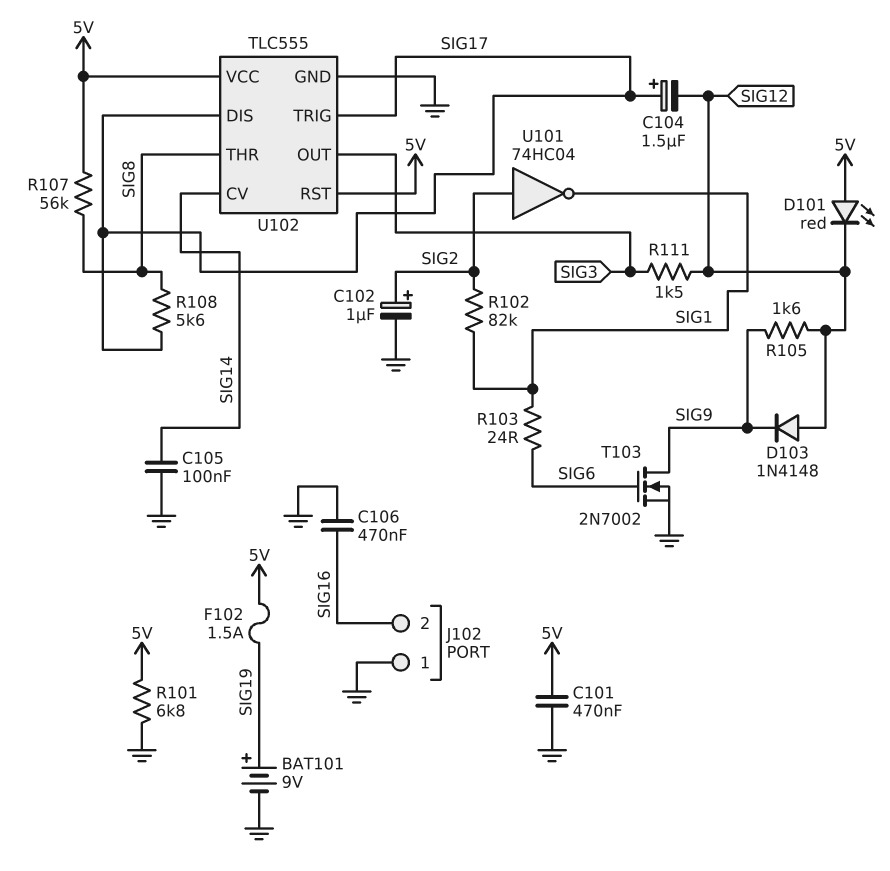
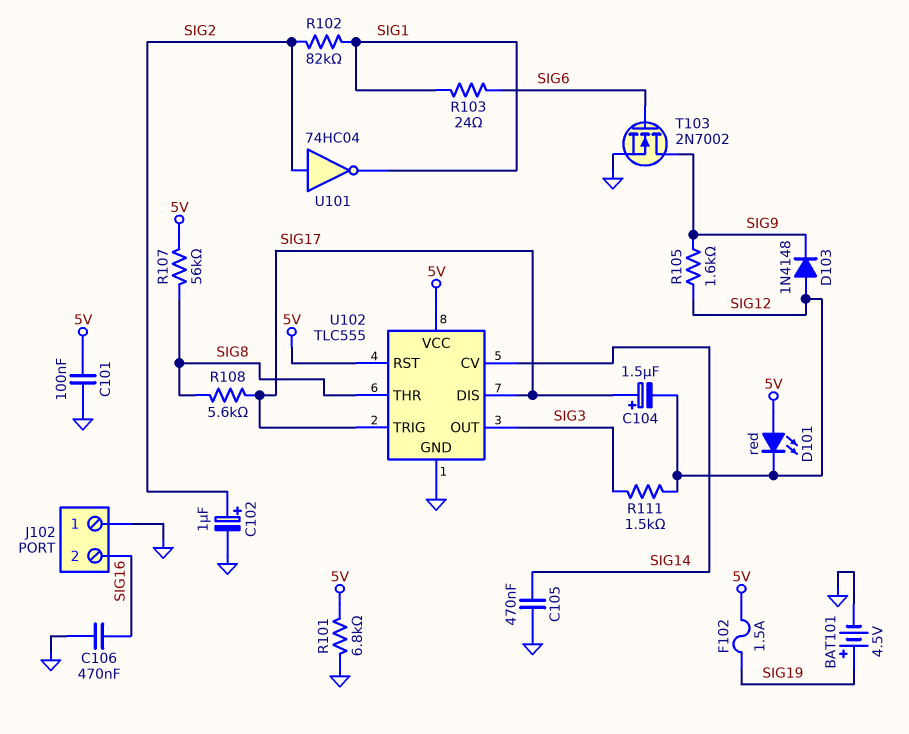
BAT101: 9V (plus SIG19, minus GND) -> 4.5V (plus SIG19, minus GND)
C101: 470nF (5V, GND) -> 100nF (5V, GND)
C105: 100nF (GND, SIG14) -> 470nF (GND, SIG14)

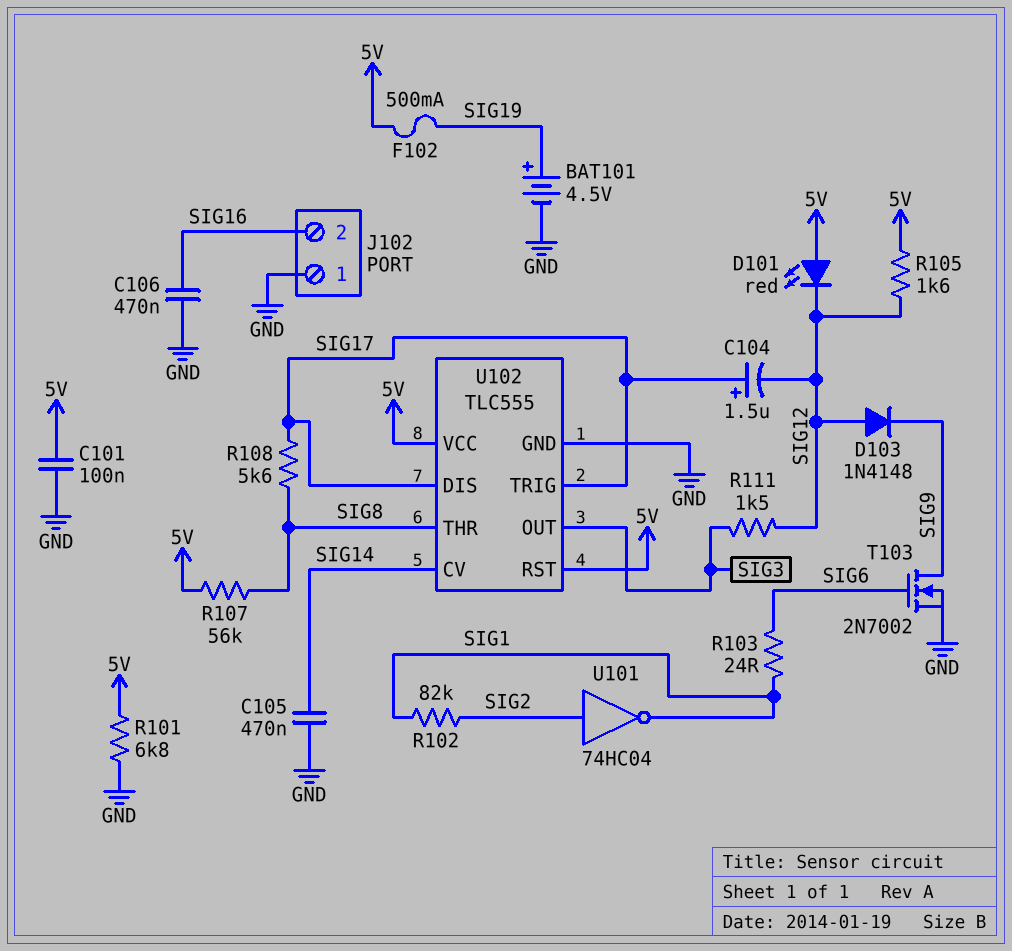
C102: 1uF (plus SIG2, minus GND) -> none
F102: 1.5A (5V, SIG19) -> 500mA (5V, SIG19)
R105: 1.6k (SIG9, SIG12) -> 1.6k (5V, SIG12)

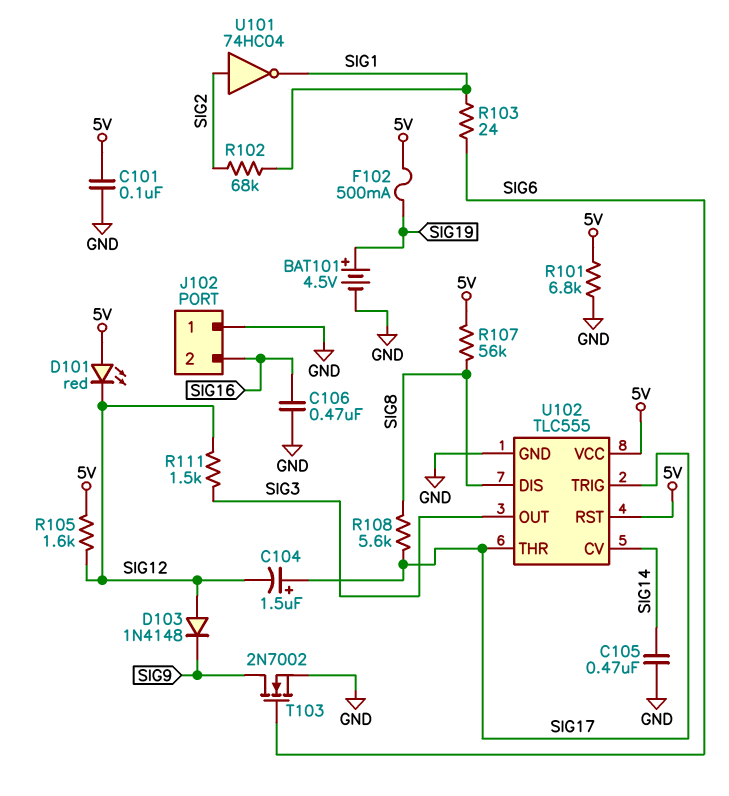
R102: 82k (SIG1, SIG2) -> 68k (SIG1, SIG2)
U102 pin DIS: SIG17 -> SIG8
U102 pin THR: SIG8 -> SIG17

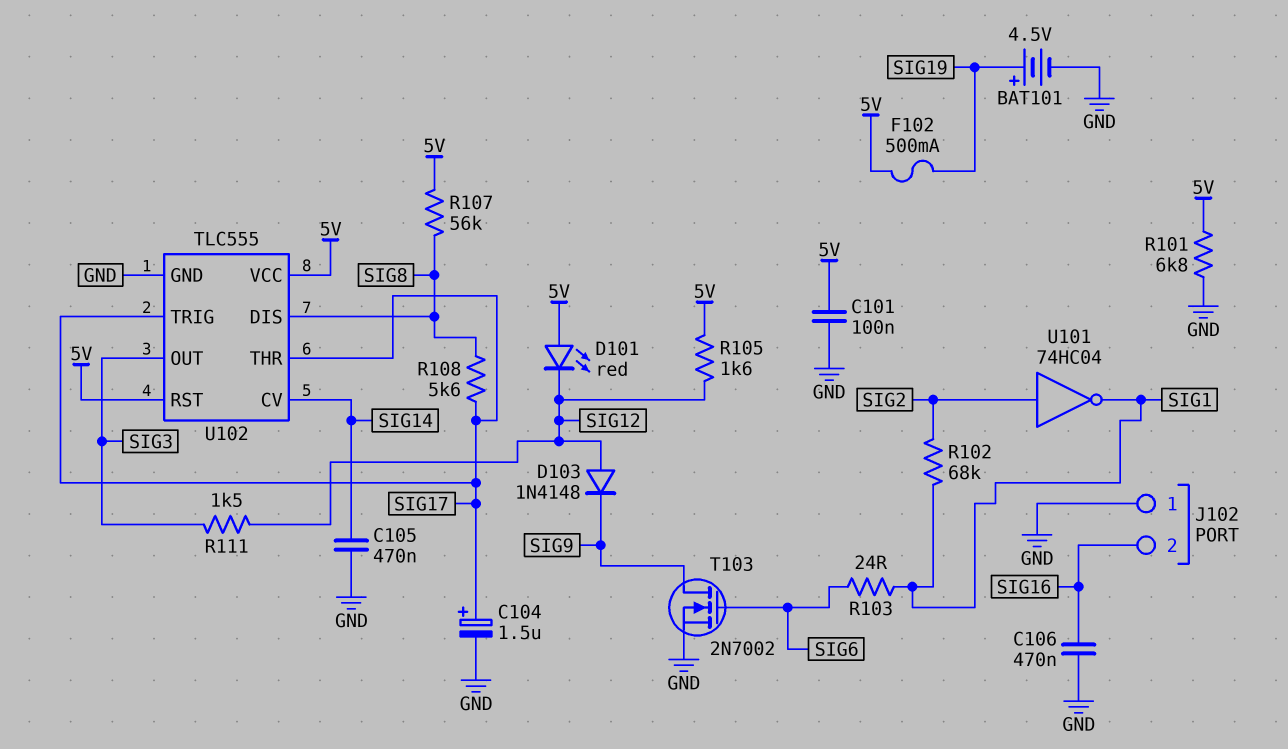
C104: 1.5uF (plus SIG17, minus SIG12) -> 1.5uF (plus SIG17, minus GND)

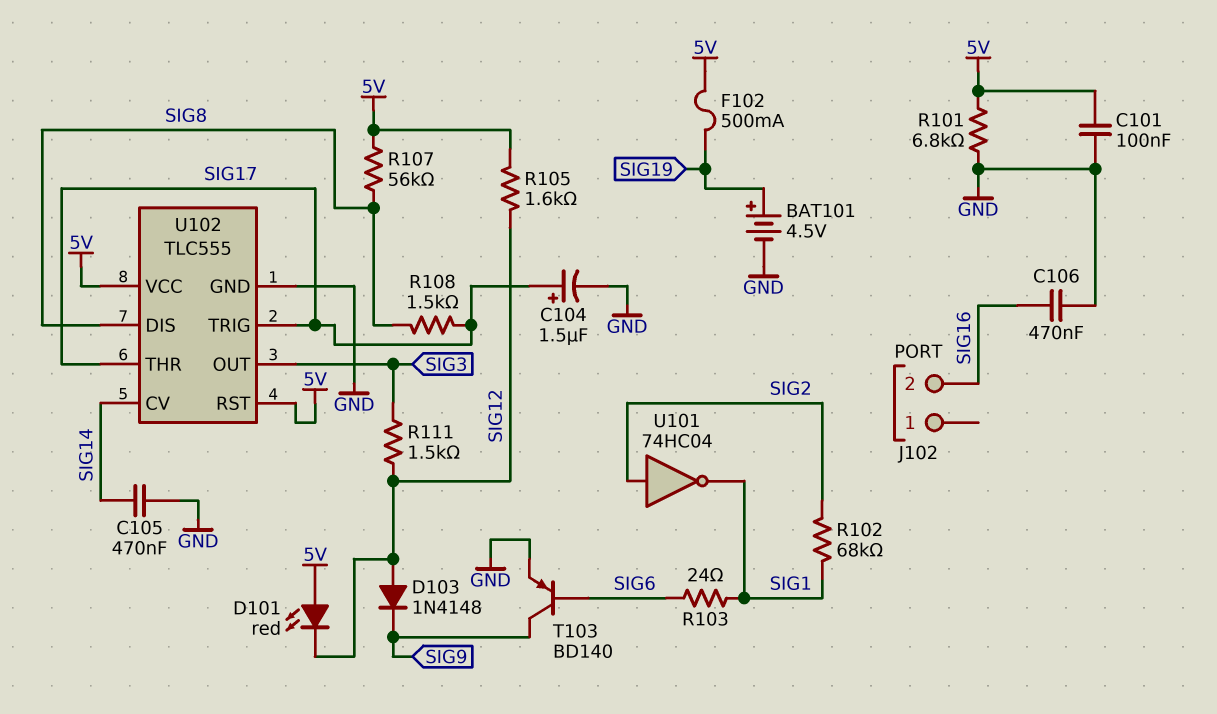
J102 pin 1: GND -> none
R108: 5.6k (SIG8, SIG17) -> 1.5k (SIG8, SIG17)
T103: NMOS 2N7002 (G SIG6, D SIG9, S GND) -> PNP BD140 (B SIG6, C SIG9, E GND)

